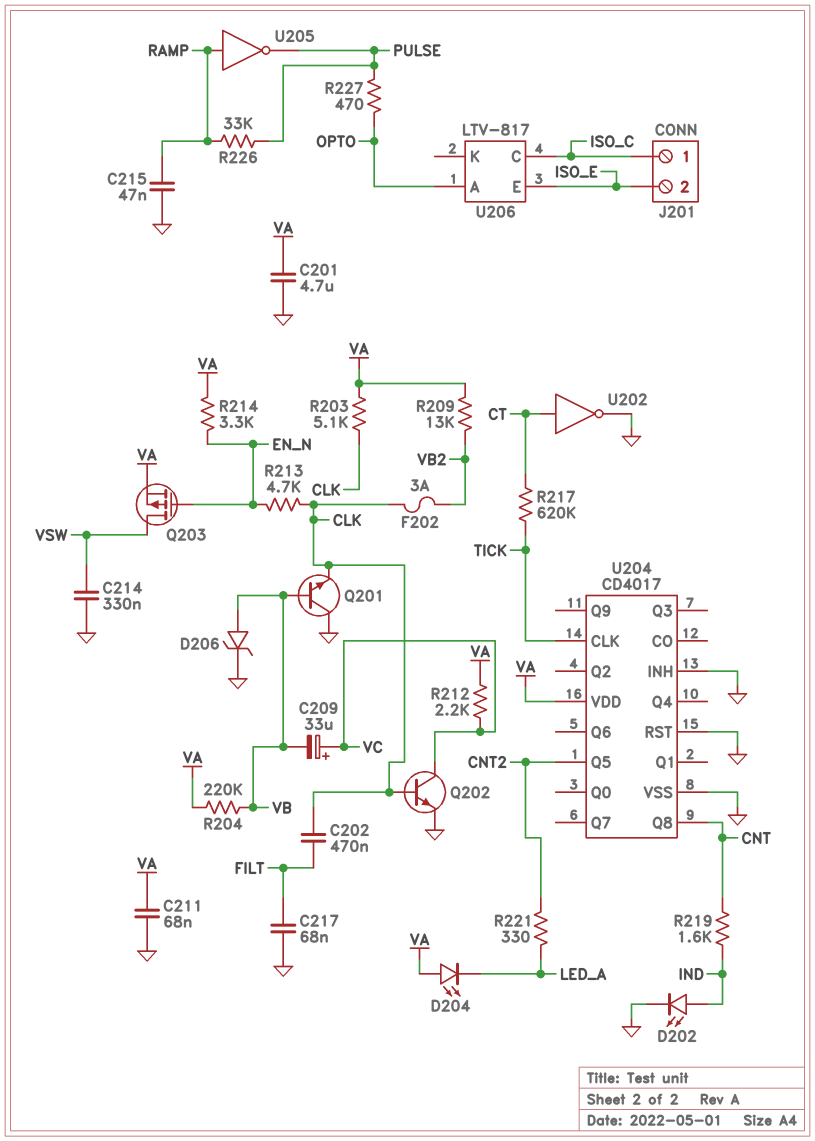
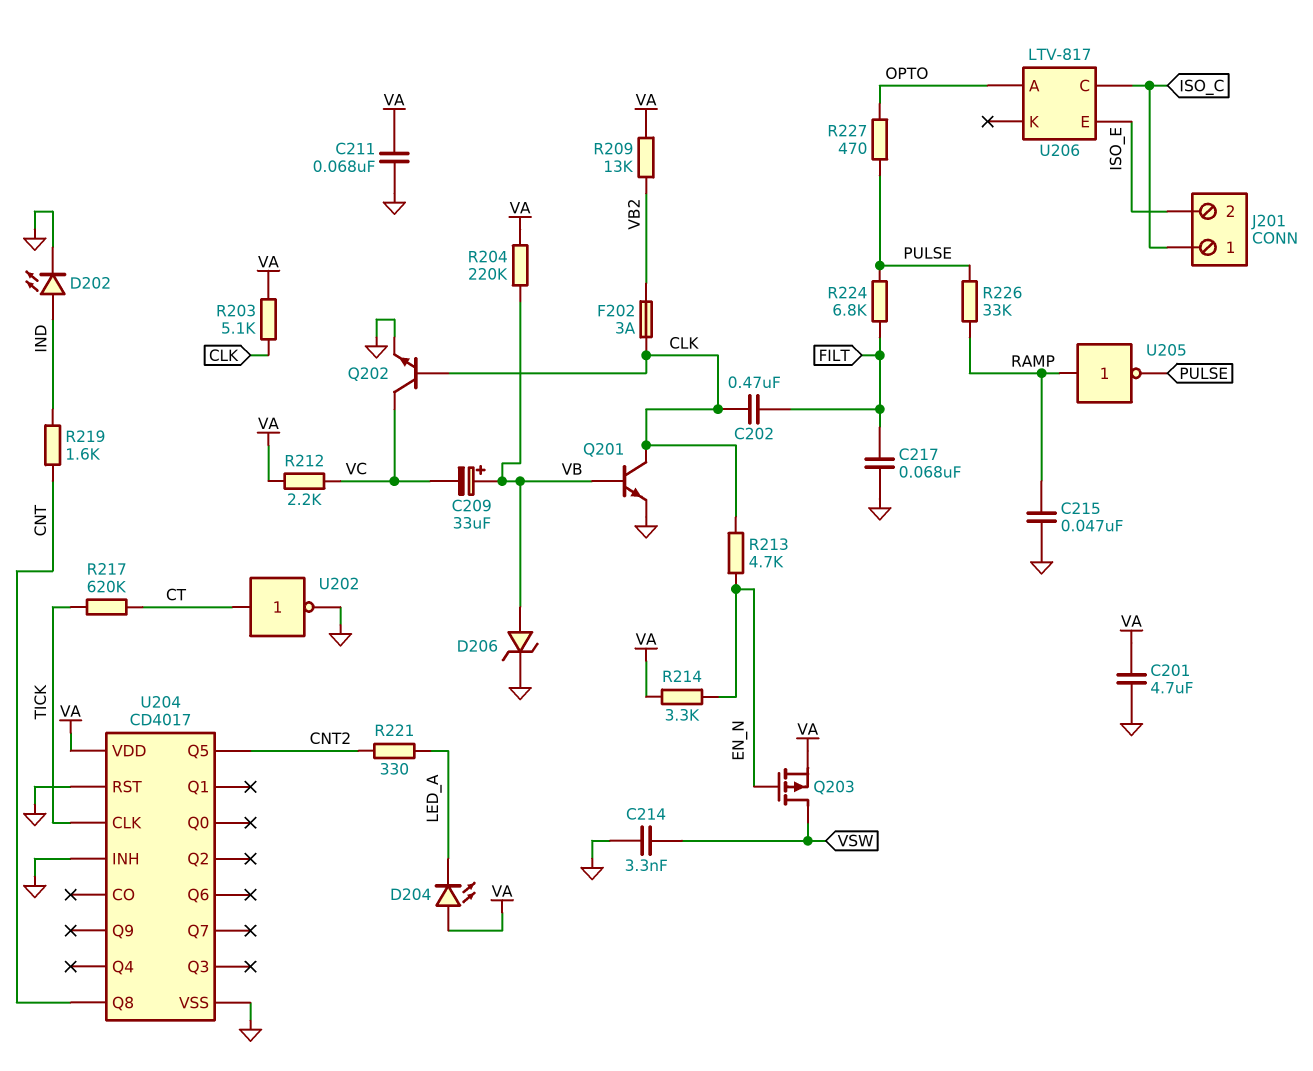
C209: 33uF (plus VC, minus VB) -> 33uF (plus VB, minus VC)
C214: 330nF (GND, VSW) -> 3.3nF (GND, VSW)
Q201: NPN (B VB, C GND, E CLK) -> NPN (B VB, C CLK, E GND)
R224: none -> 6.8k (FILT, PULSE)

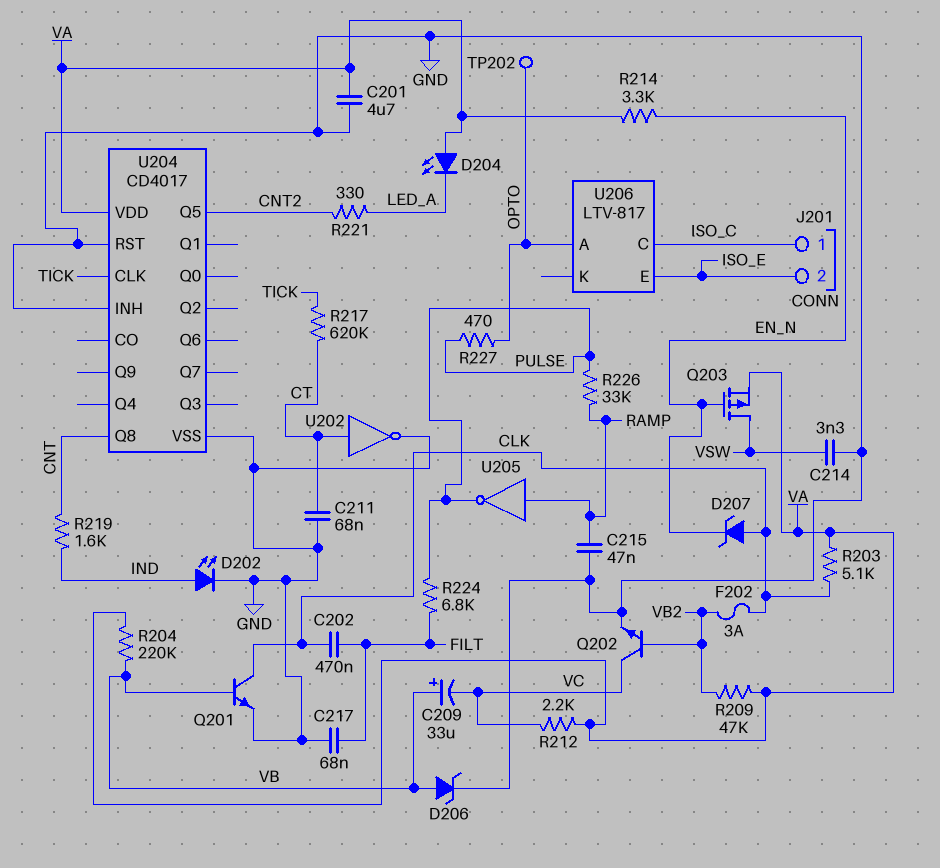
C211: 68nF (GND, VA) -> 68nF (CT, GND)
D207: none -> zener (A CLK, K EN_N)
Q202: NPN (B CLK, C VC, E GND) -> NPN (B VB2, C VC, E GND)
R209: 13k (VA, VB2) -> 47k (VA, VB2)
R213: 4.7k (CLK, EN_N) -> none
TP202: none -> test point (OPTO)

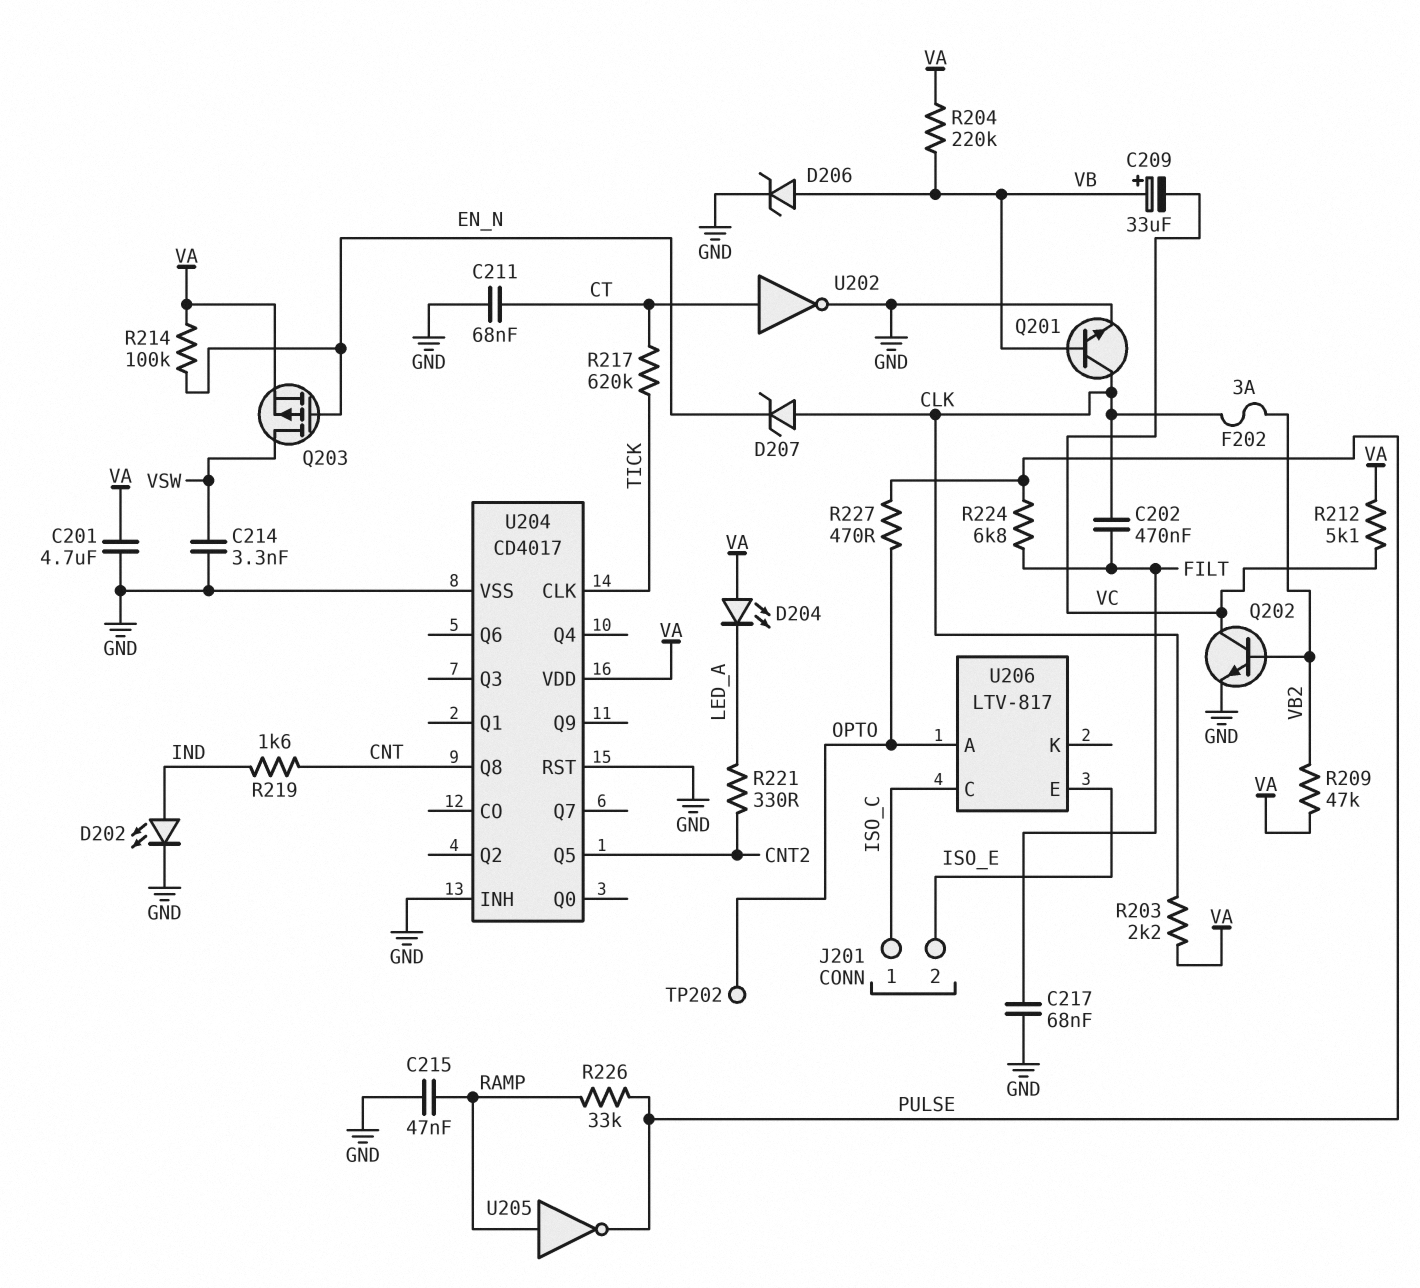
R203: 5.1k (CLK, VA) -> 2.2k (CLK, VA)
R212: 2.2k (VA, VC) -> 5.1k (VA, VC)
R214: 3.3k (EN_N, VA) -> 100k (EN_N, VA)

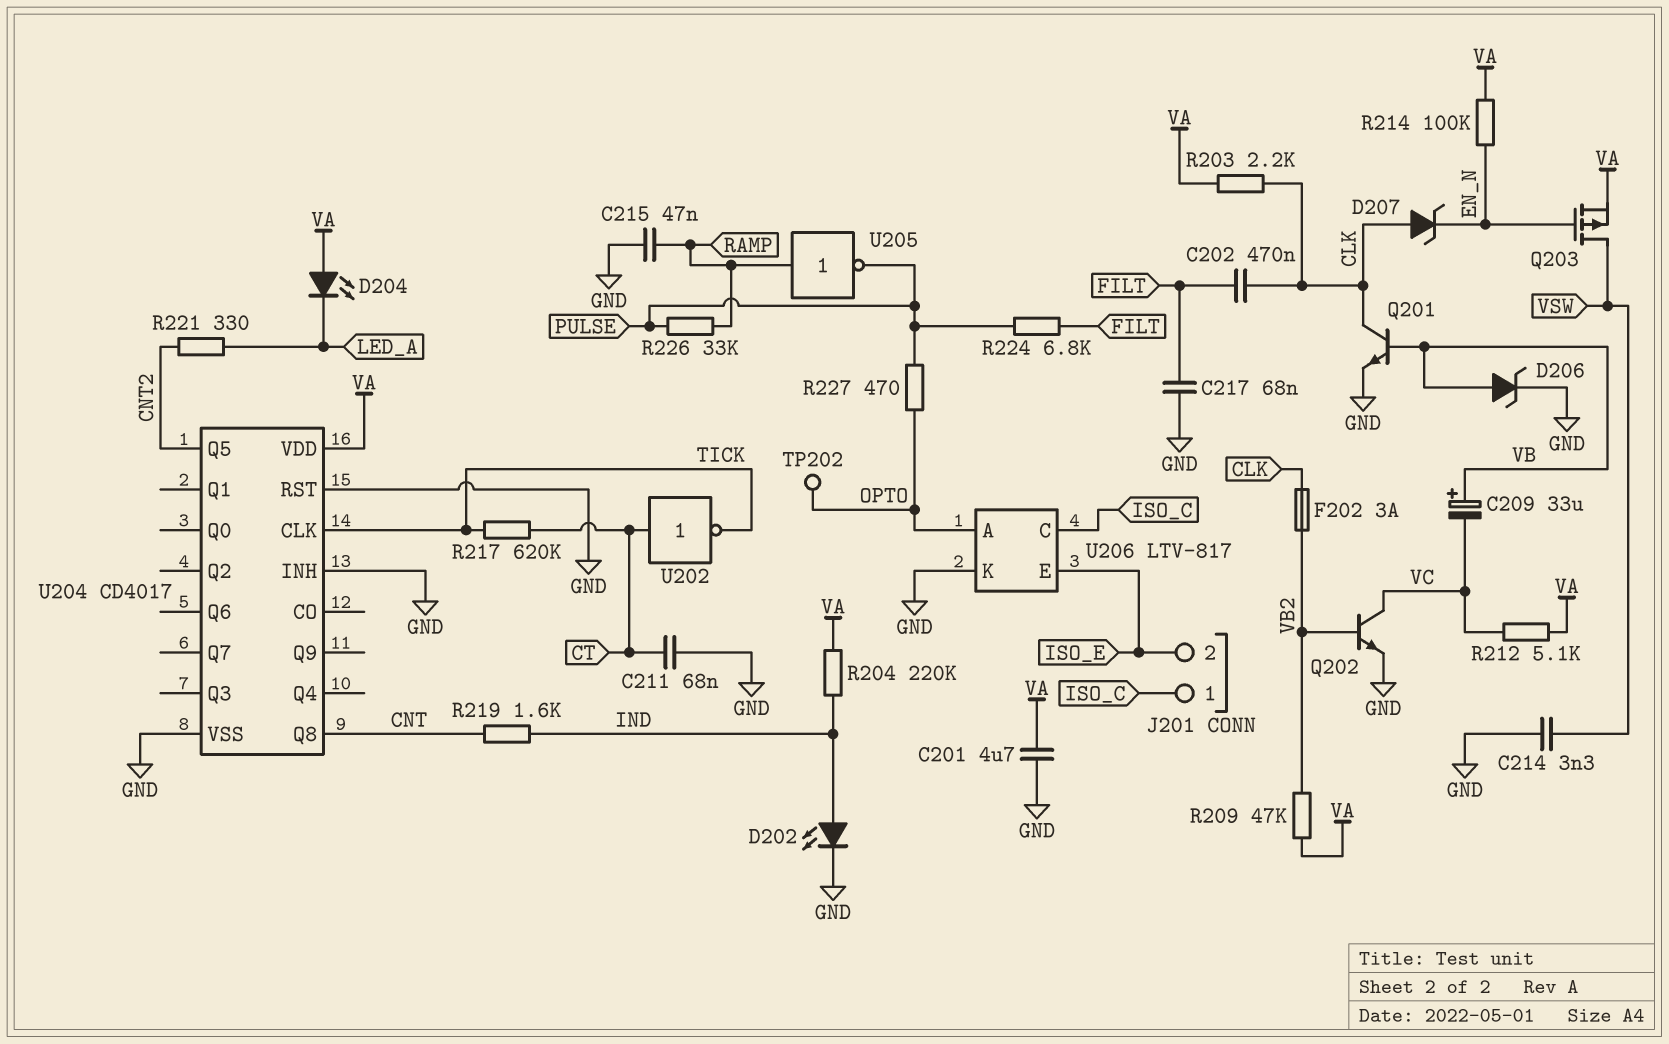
R204: 220k (VA, VB) -> 220k (IND, VA)
U202: NOT (in CT, out GND) -> NOT (in CT, out TICK)
U206 pin K: none -> GND

